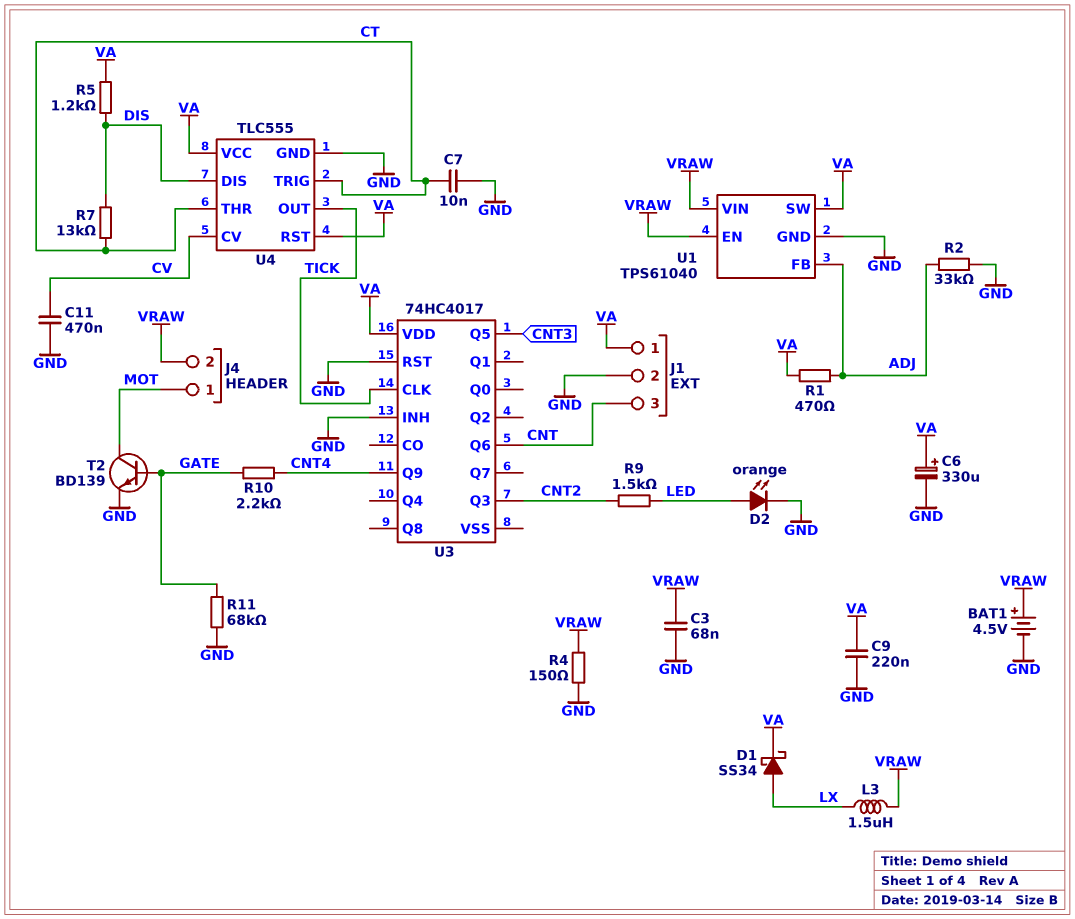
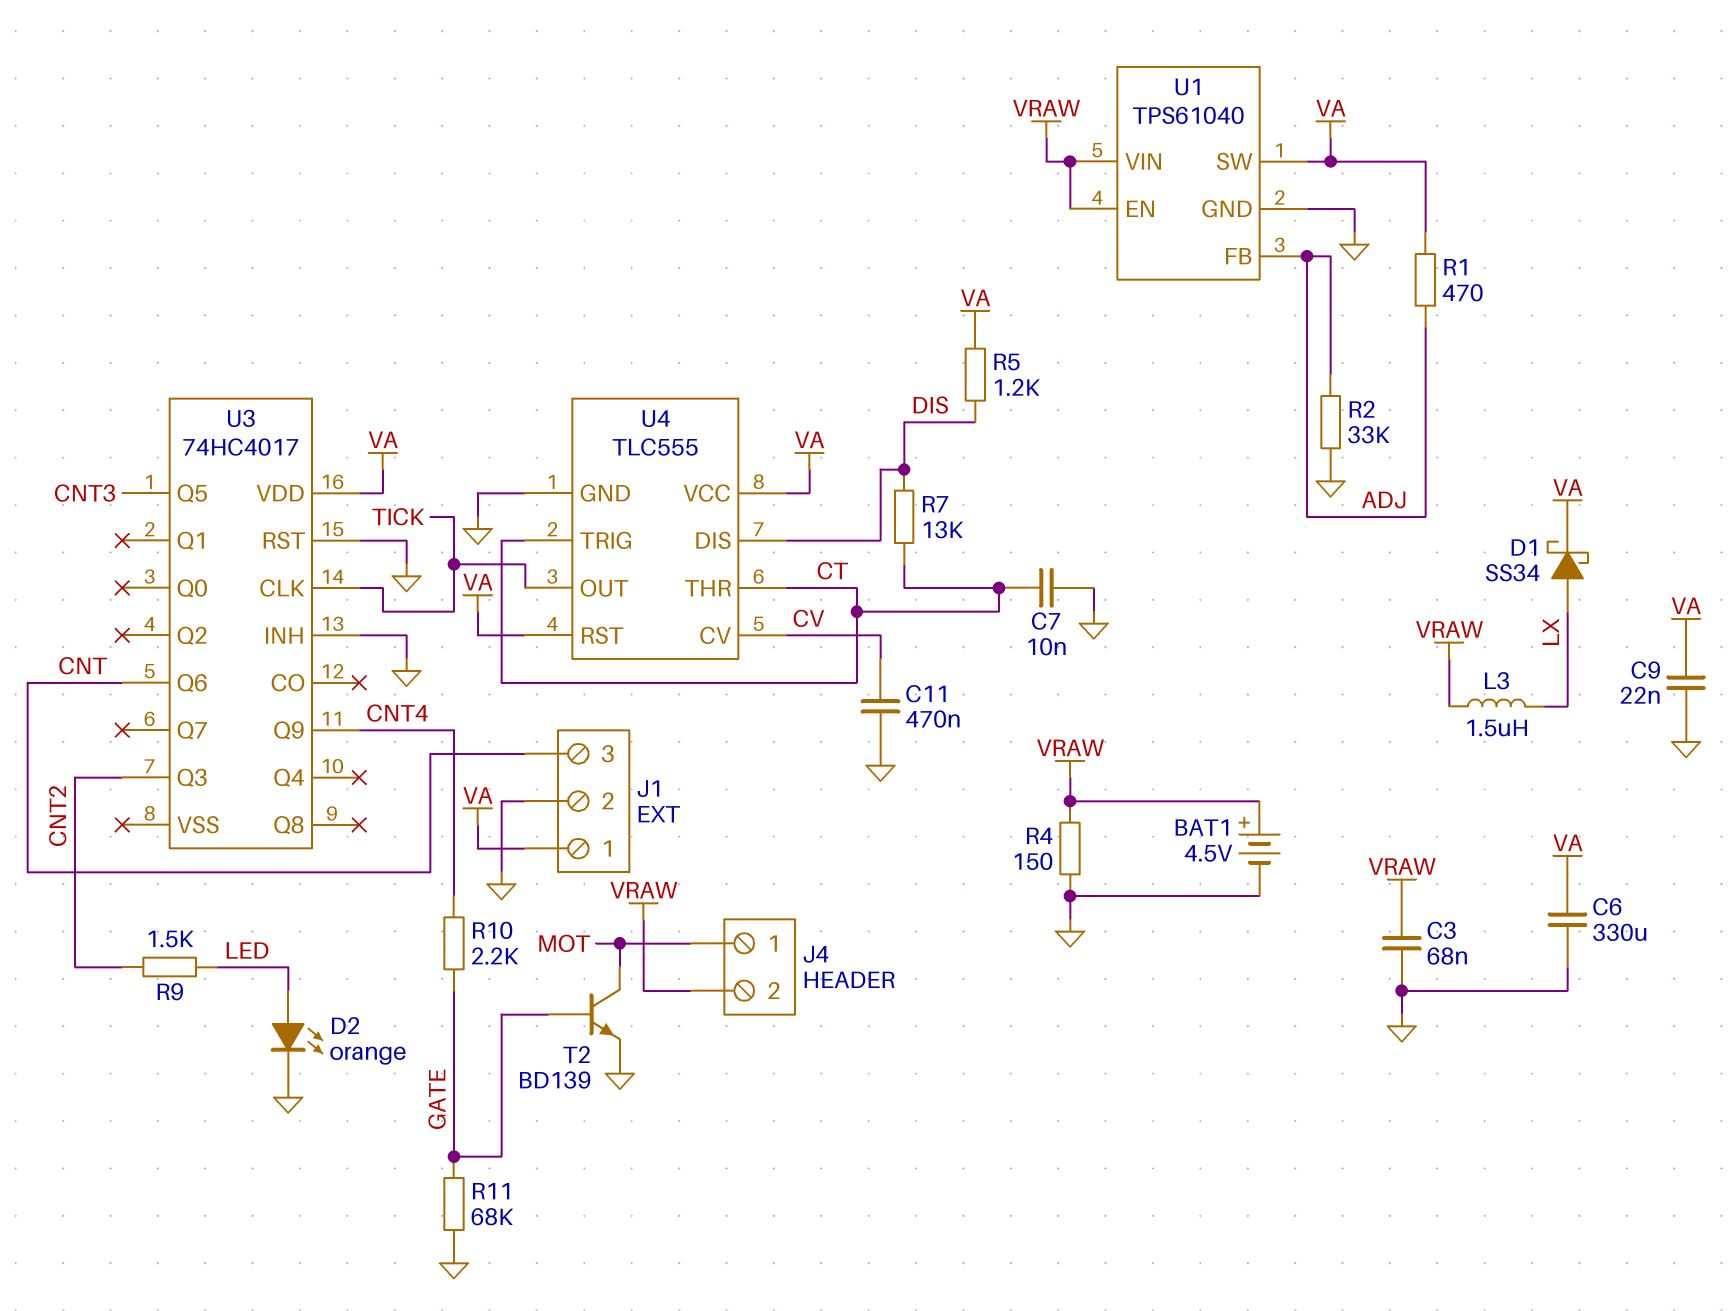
C6: 330uF (plus VA, minus GND) -> 330uF (GND, VA)
C9: 220nF (GND, VA) -> 22nF (GND, VA)

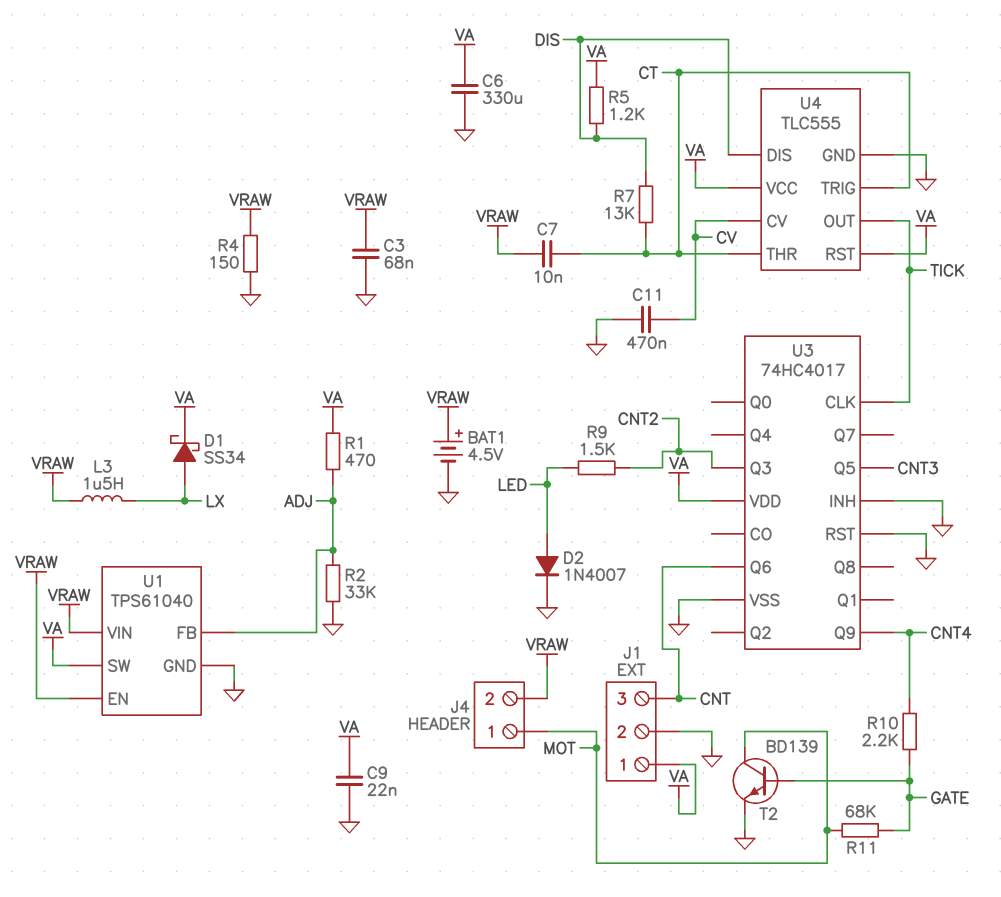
C7: 10nF (CT, GND) -> 10nF (CT, VRAW)
D2: LED orange (A LED, K GND) -> diode 1N4007 (A LED, K GND)
R11: 68k (GATE, GND) -> 68k (GATE, MOT)
U3 pin VSS: none -> GND

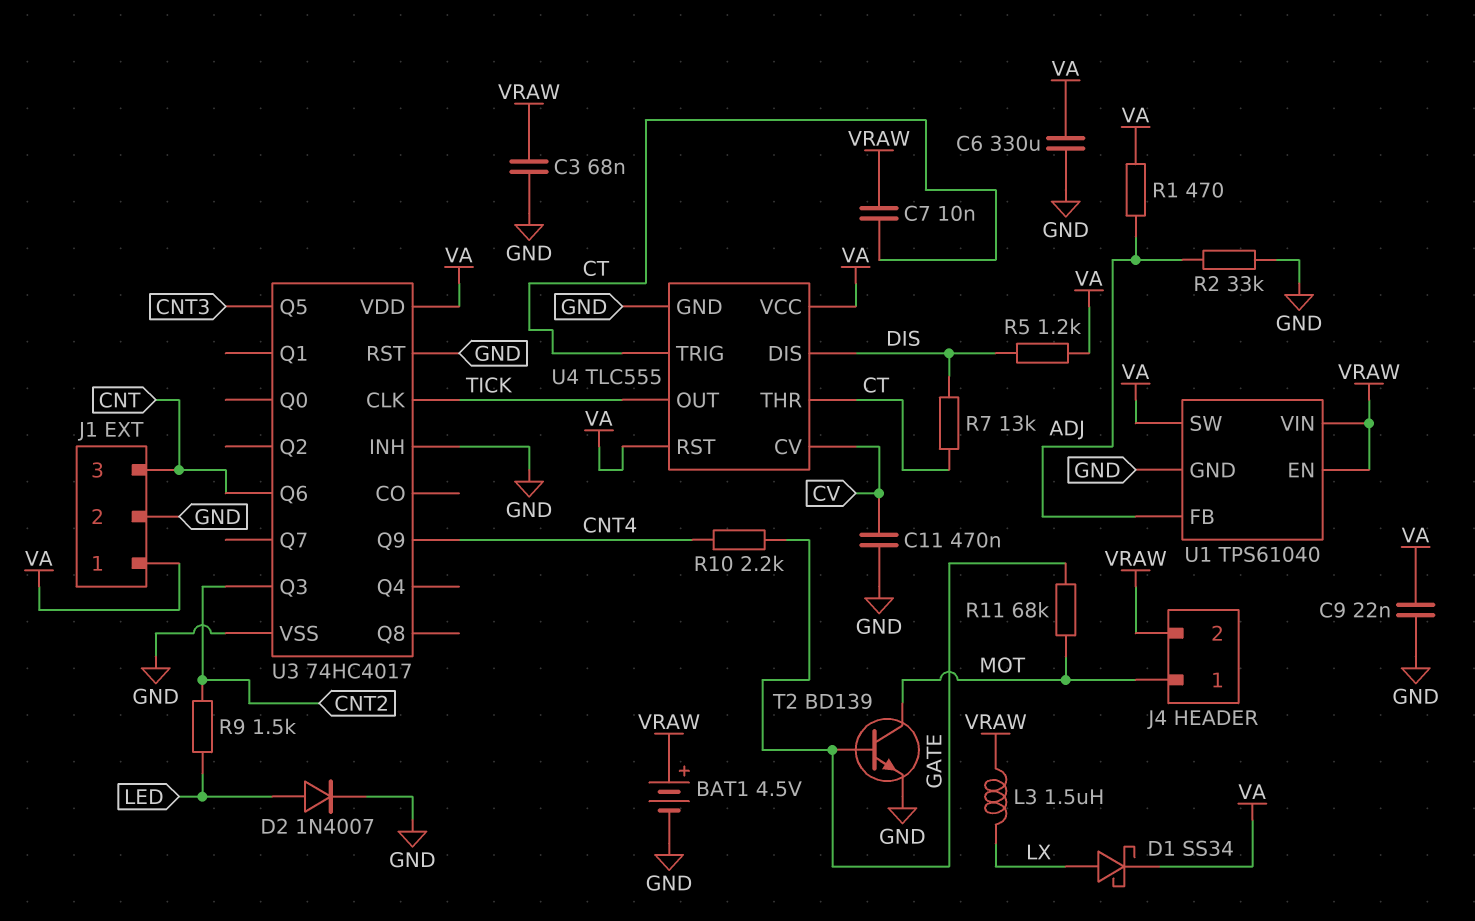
R4: 150 (GND, VRAW) -> none

